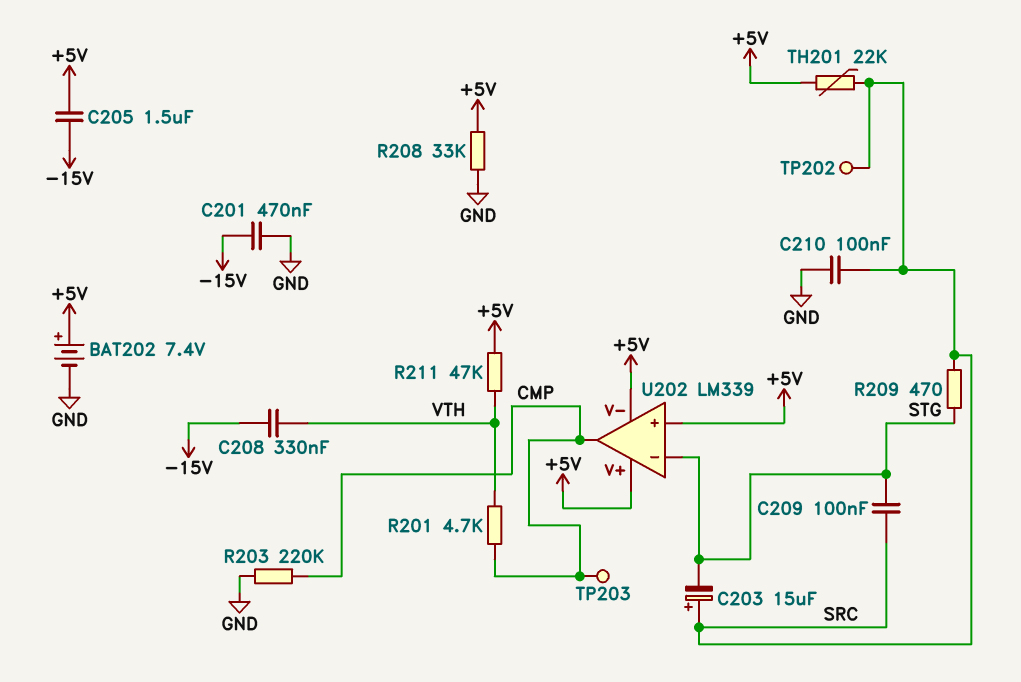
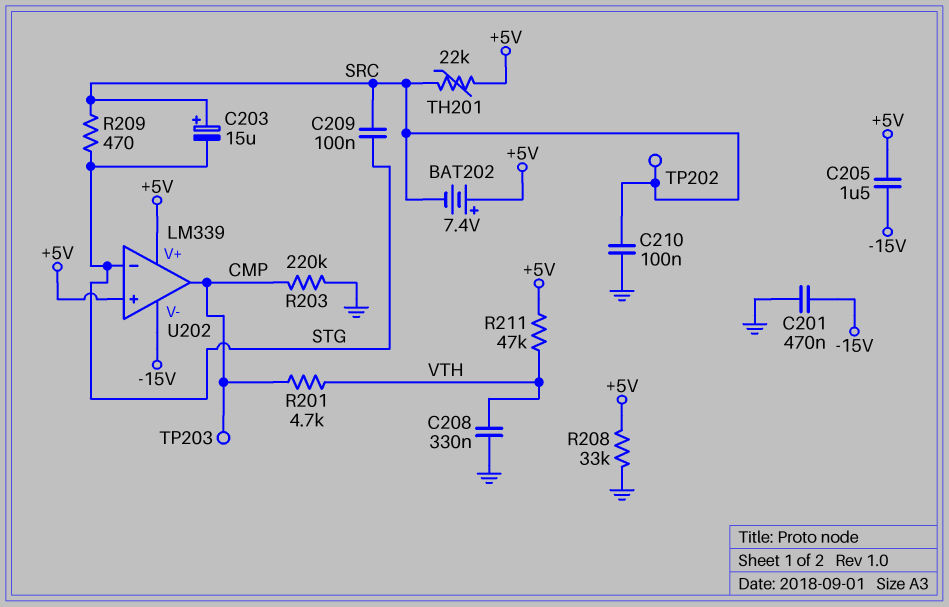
BAT202: 7.4V (plus +5V, minus GND) -> 7.4V (plus +5V, minus SRC)
C208: 330nF (-15V, VTH) -> 330nF (GND, VTH)
U202 pin V-: +5V -> -15V

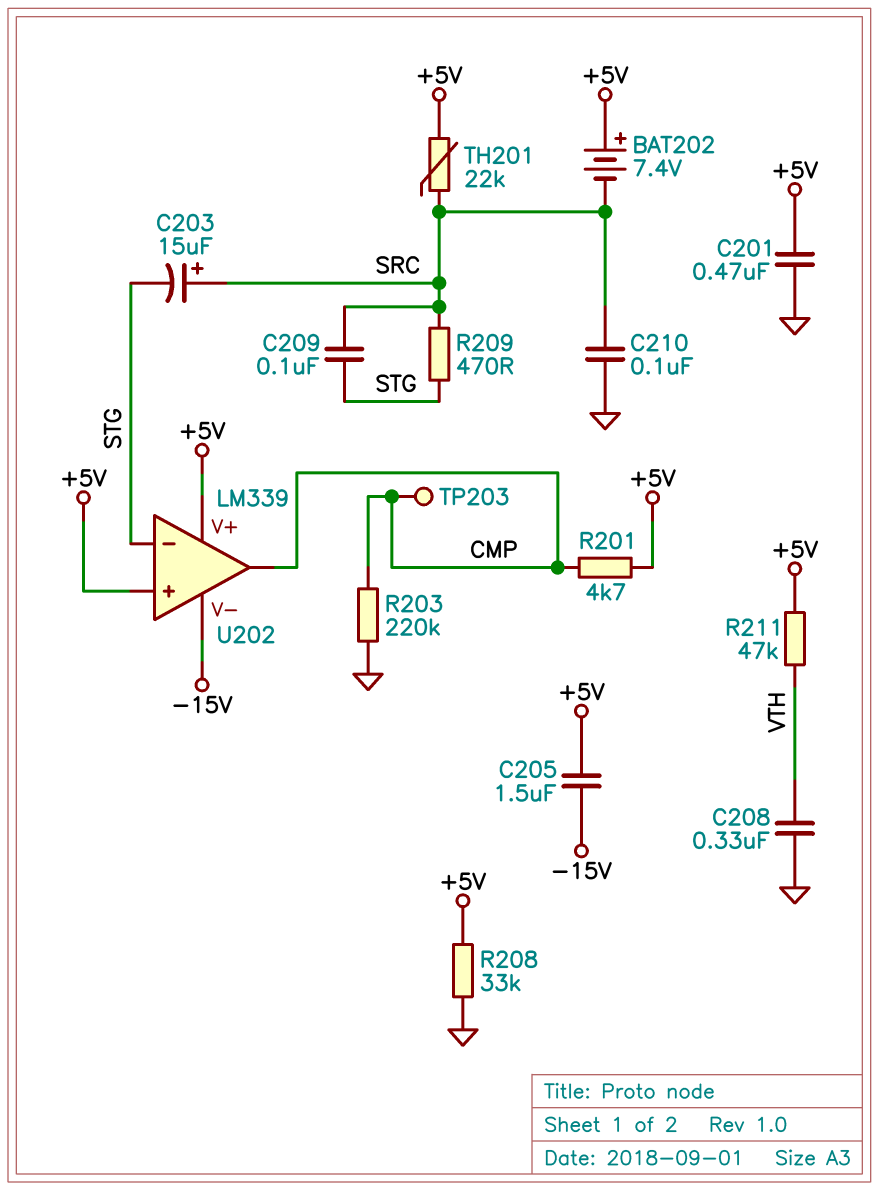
C201: 470nF (-15V, GND) -> 470nF (+5V, GND)
R201: 4.7k (CMP, VTH) -> 4.7k (+5V, CMP)
TP202: test point (SRC) -> none

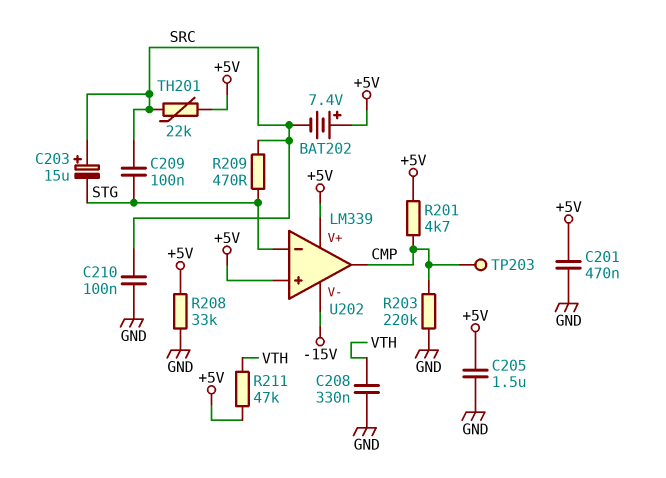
C205: 1.5uF (+5V, -15V) -> 1.5uF (+5V, GND)

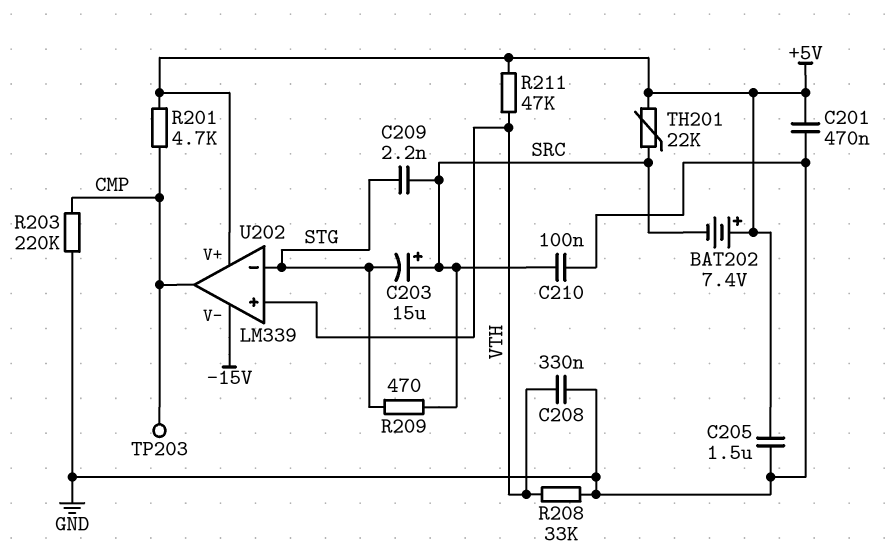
C209: 100nF (SRC, STG) -> 2.2nF (SRC, STG)
R208: 33k (+5V, GND) -> 33k (GND, VTH)
U202 pin in+: +5V -> VTH

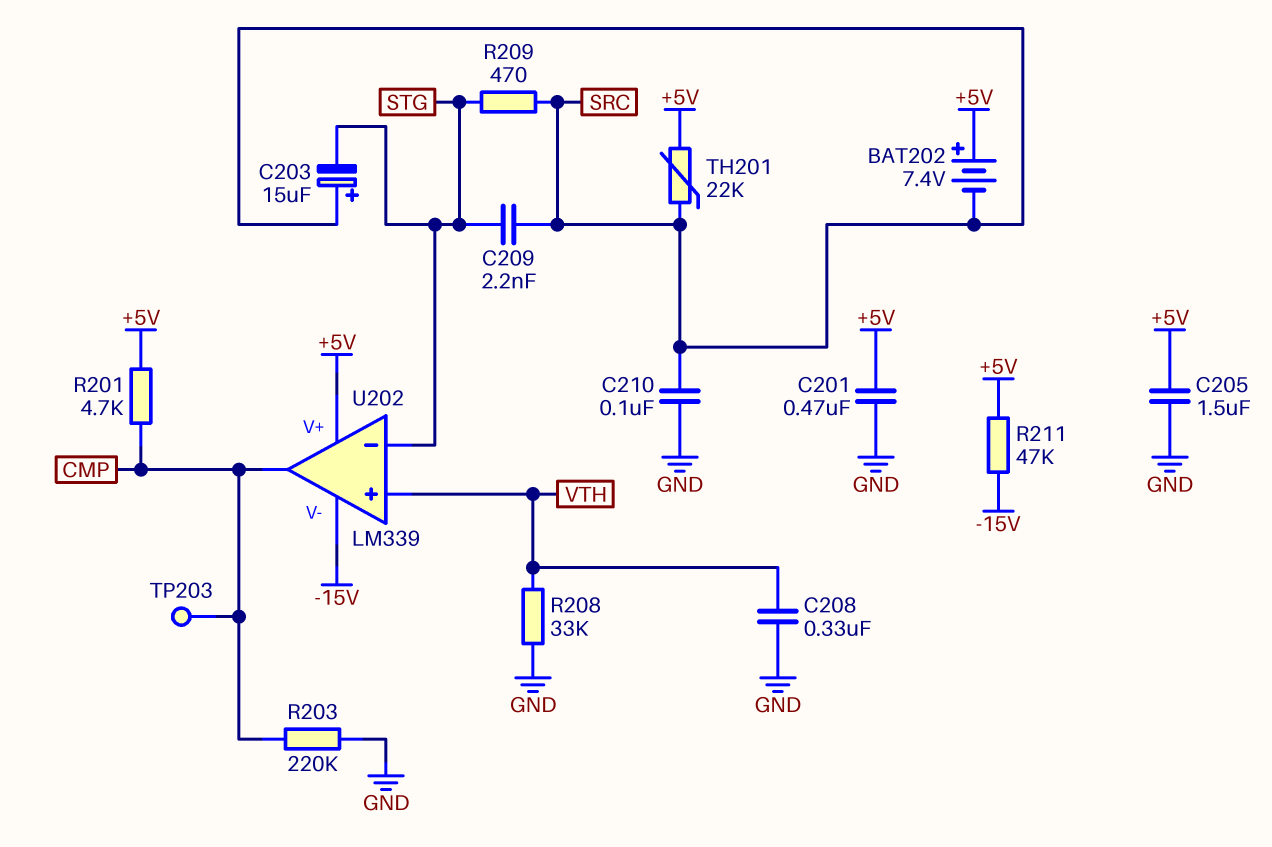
R211: 47k (+5V, VTH) -> 47k (+5V, -15V)

